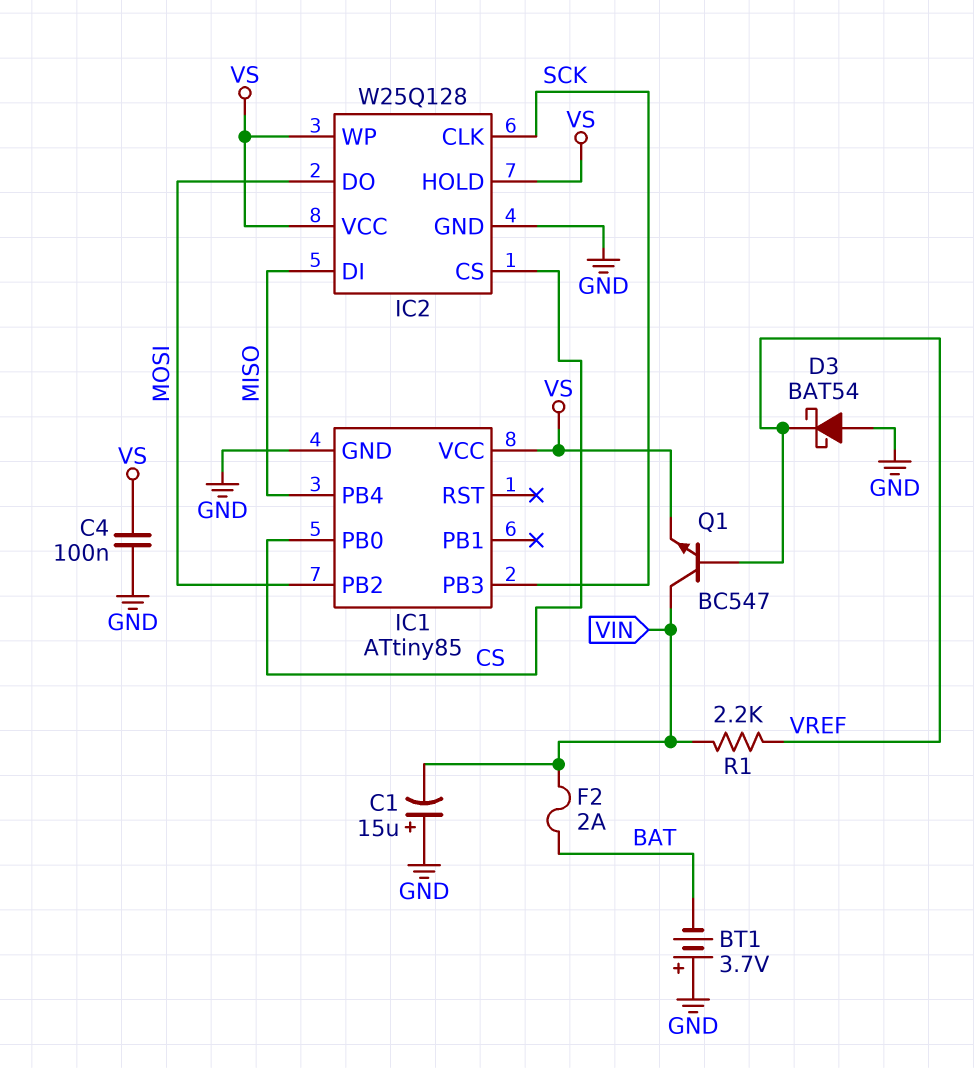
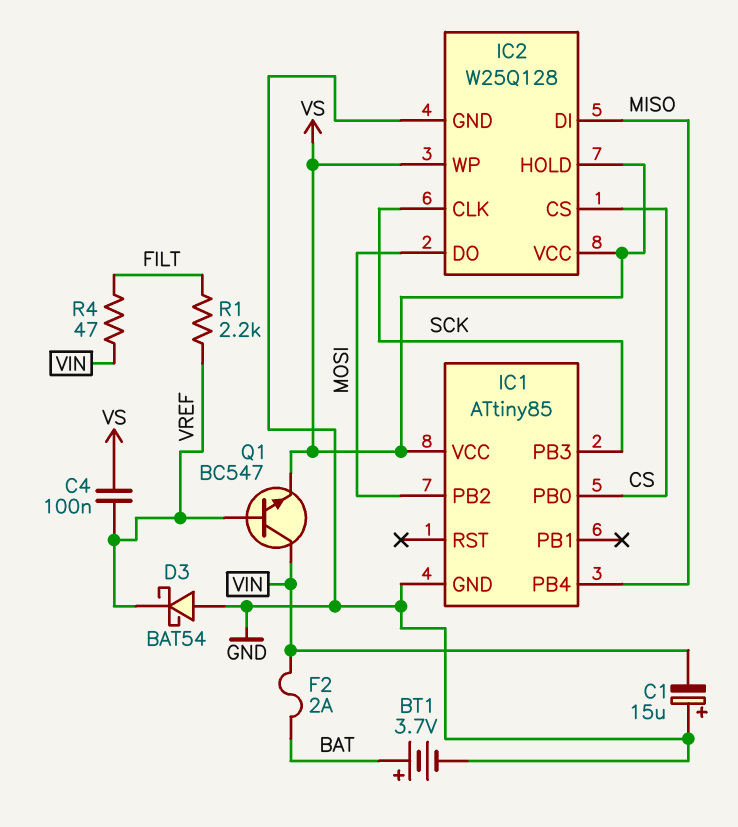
BT1: 3.7V (plus GND, minus BAT) -> 3.7V (plus BAT, minus GND)
C4: 100nF (GND, VS) -> 100nF (VREF, VS)
R1: 2.2k (VIN, VREF) -> 2.2k (FILT, VREF)
R4: none -> 47 (FILT, VIN)

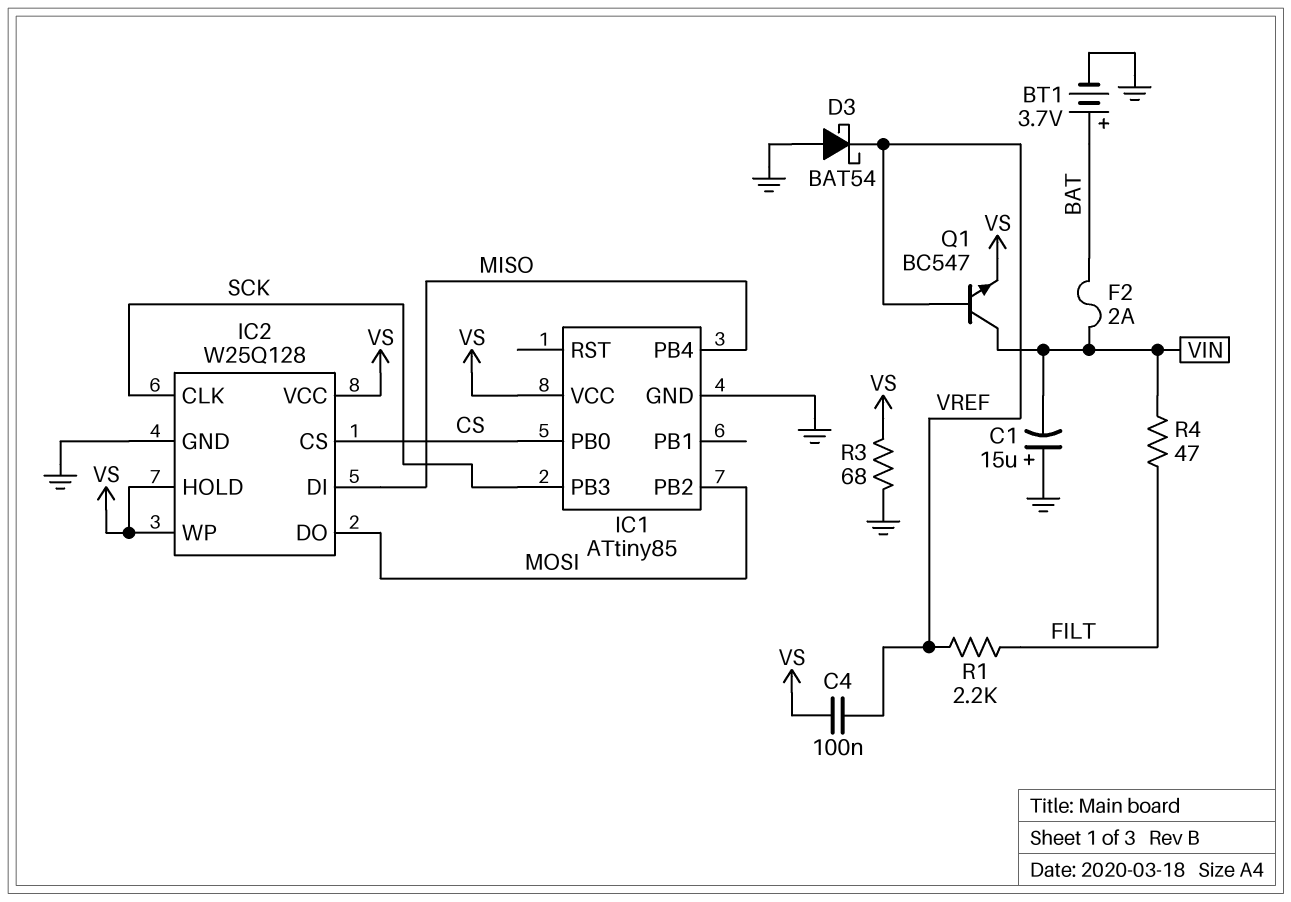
R3: none -> 68 (GND, VS)

